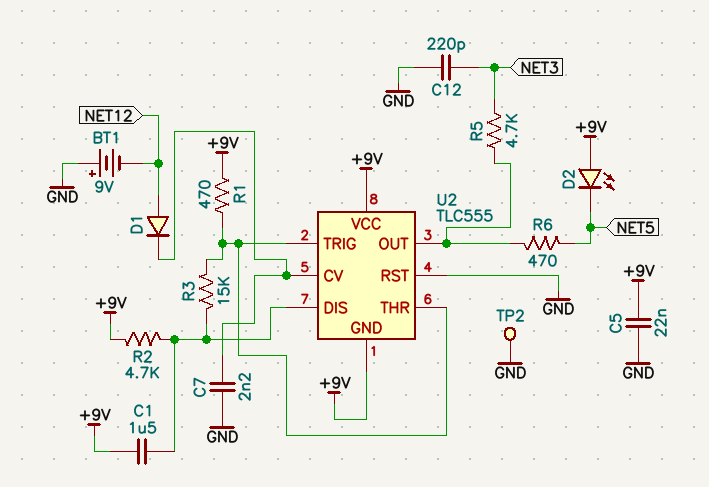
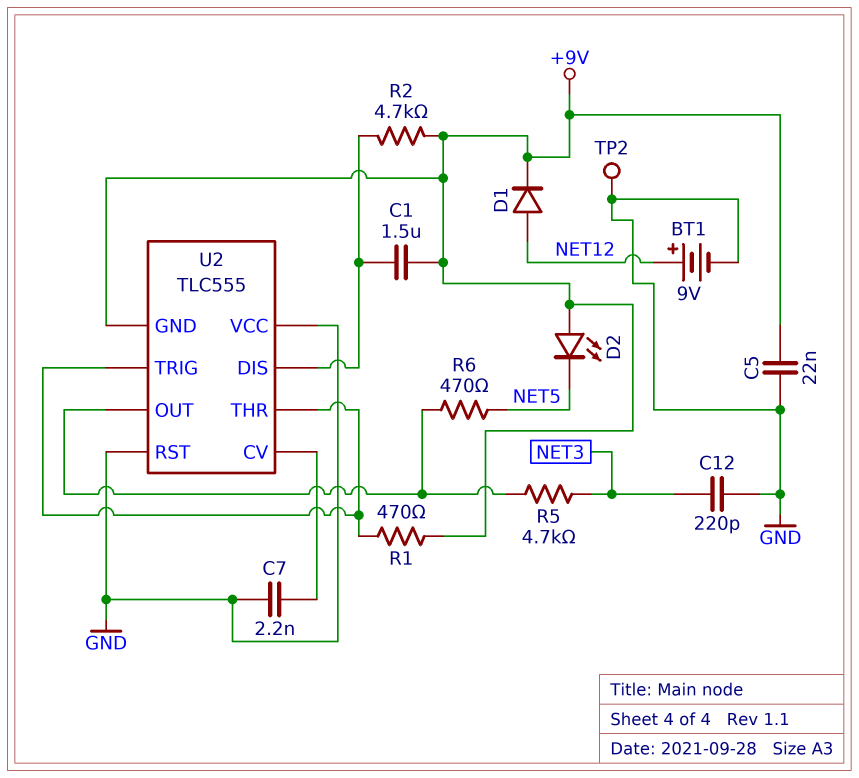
BT1: 9V (plus GND, minus NET12) -> 9V (plus NET12, minus GND)
D1: diode (A NET12, K U2/CV) -> diode (A NET12, K +9V)
R3: 15k (U2/DIS, U2/THR) -> none
U2 pin VCC: +9V -> GND

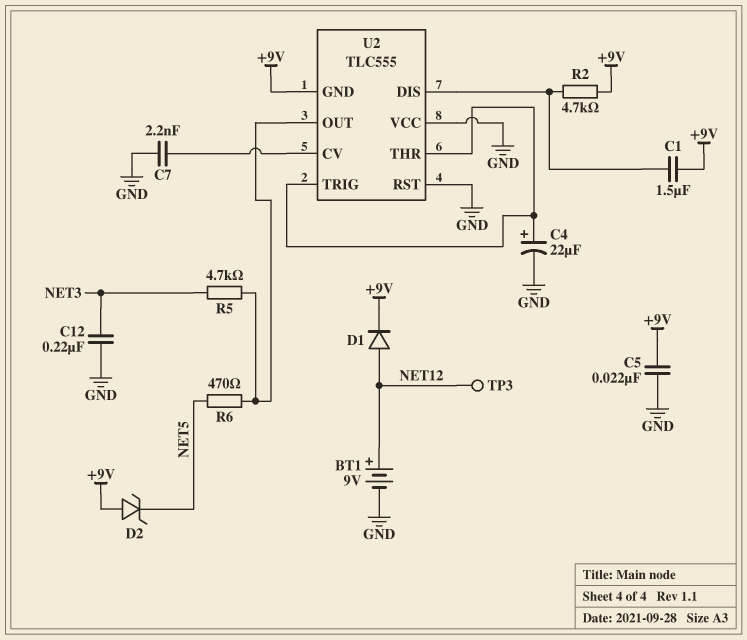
C4: none -> 22uF (plus U2/THR, minus GND)
C12: 220pF (GND, NET3) -> 220nF (GND, NET3)
D2: LED (A +9V, K NET5) -> zener (A +9V, K NET5)
R1: 470 (+9V, U2/THR) -> none
TP2: test point (GND) -> none
TP3: none -> test point (NET12)

